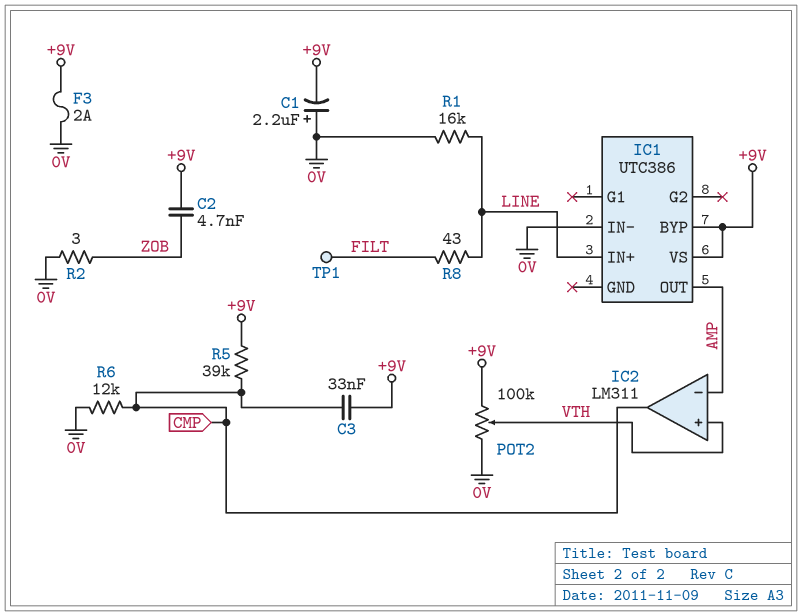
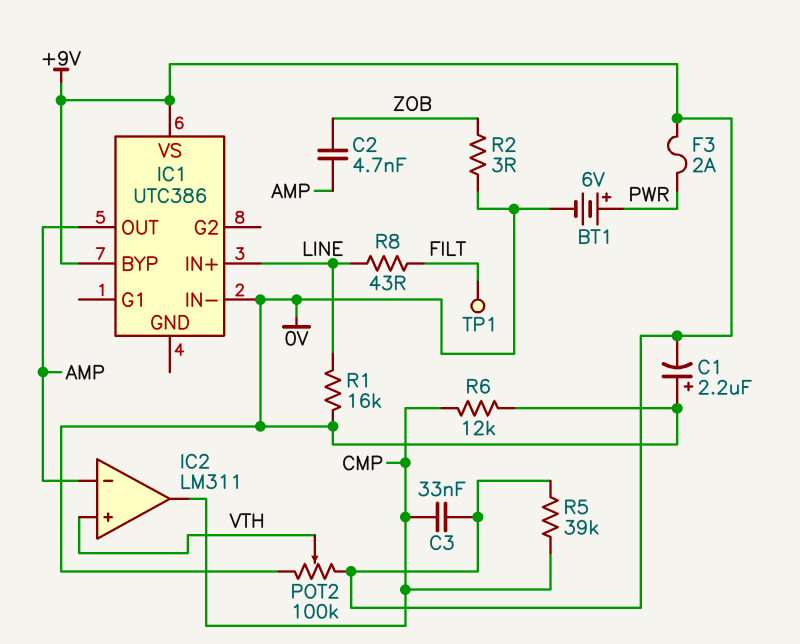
BT1: none -> 6V (plus PWR, minus 0V)
C2: 4.7nF (+9V, ZOB) -> 4.7nF (AMP, ZOB)
F3: 2A (+9V, 0V) -> 2A (+9V, PWR)

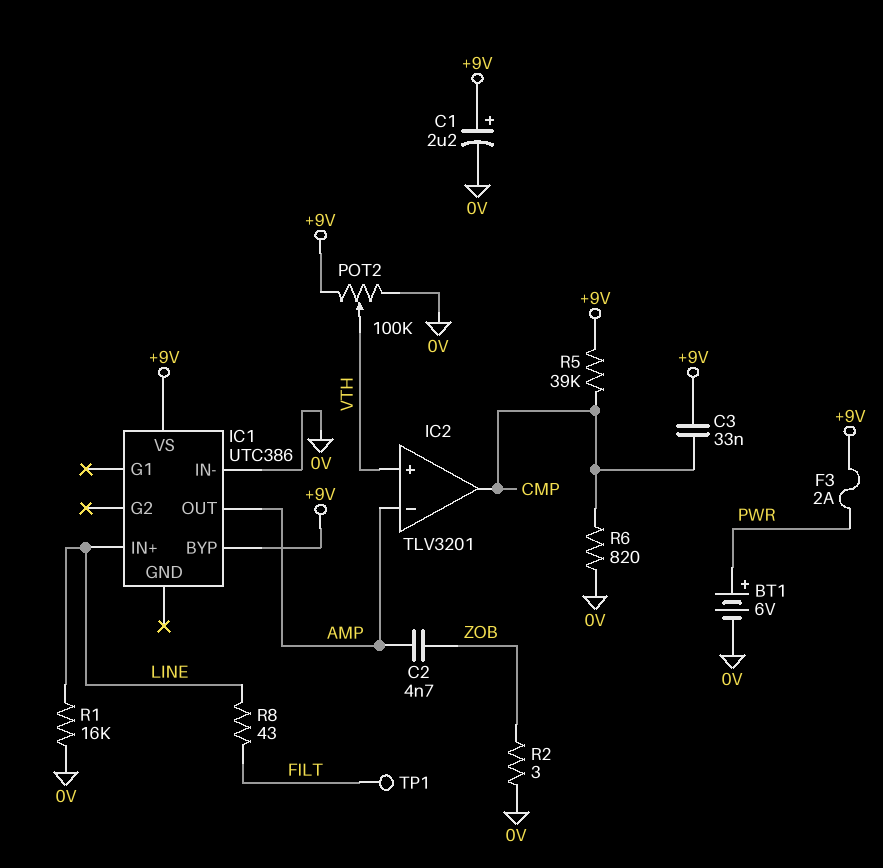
C1: 2.2uF (plus 0V, minus +9V) -> 2.2uF (plus +9V, minus 0V)
IC2: LM311 -> TLV3201
R6: 12k (0V, CMP) -> 820 (0V, CMP)

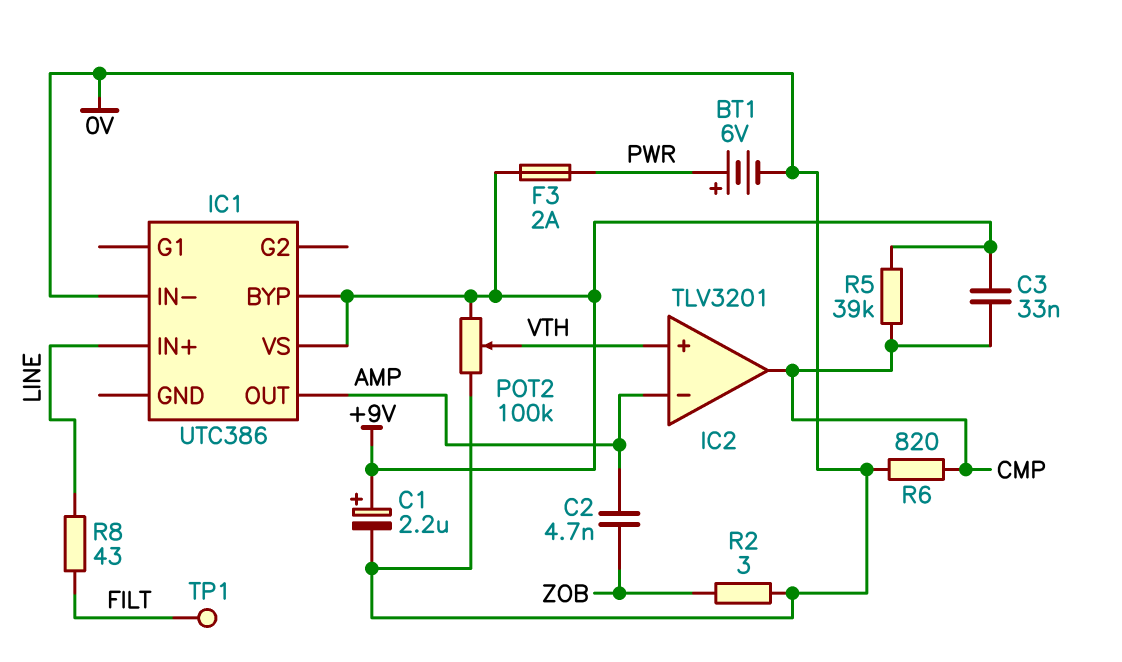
R1: 16k (0V, LINE) -> none

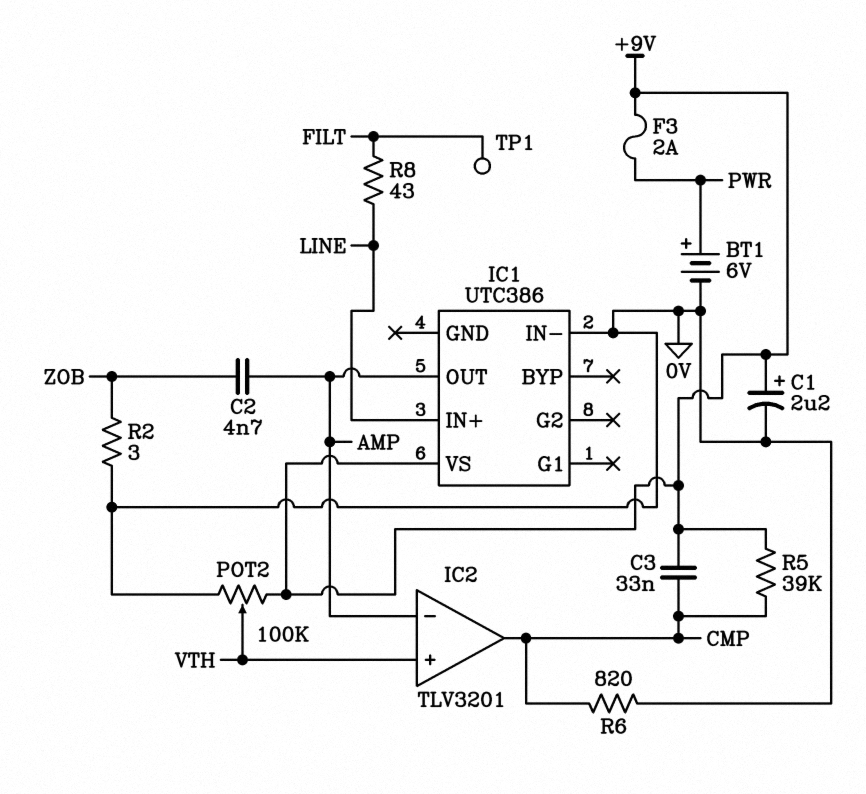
IC1 pin BYP: +9V -> none

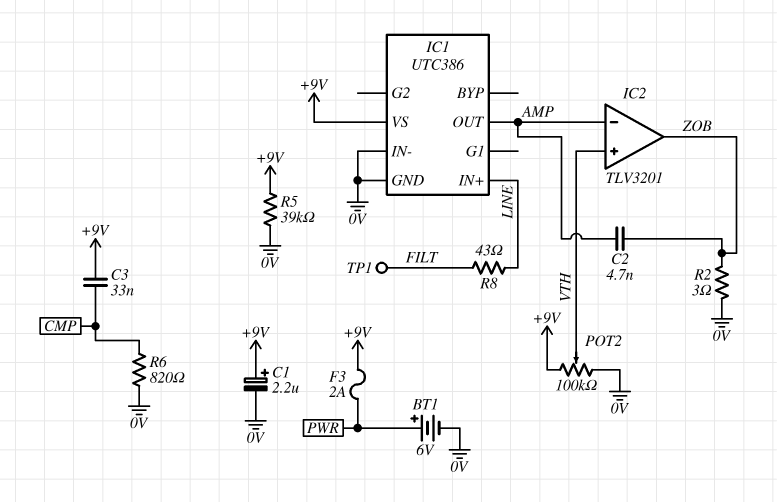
IC1 pin GND: none -> 0V
IC2 pin out: CMP -> ZOB
R5: 39k (+9V, CMP) -> 39k (+9V, 0V)

